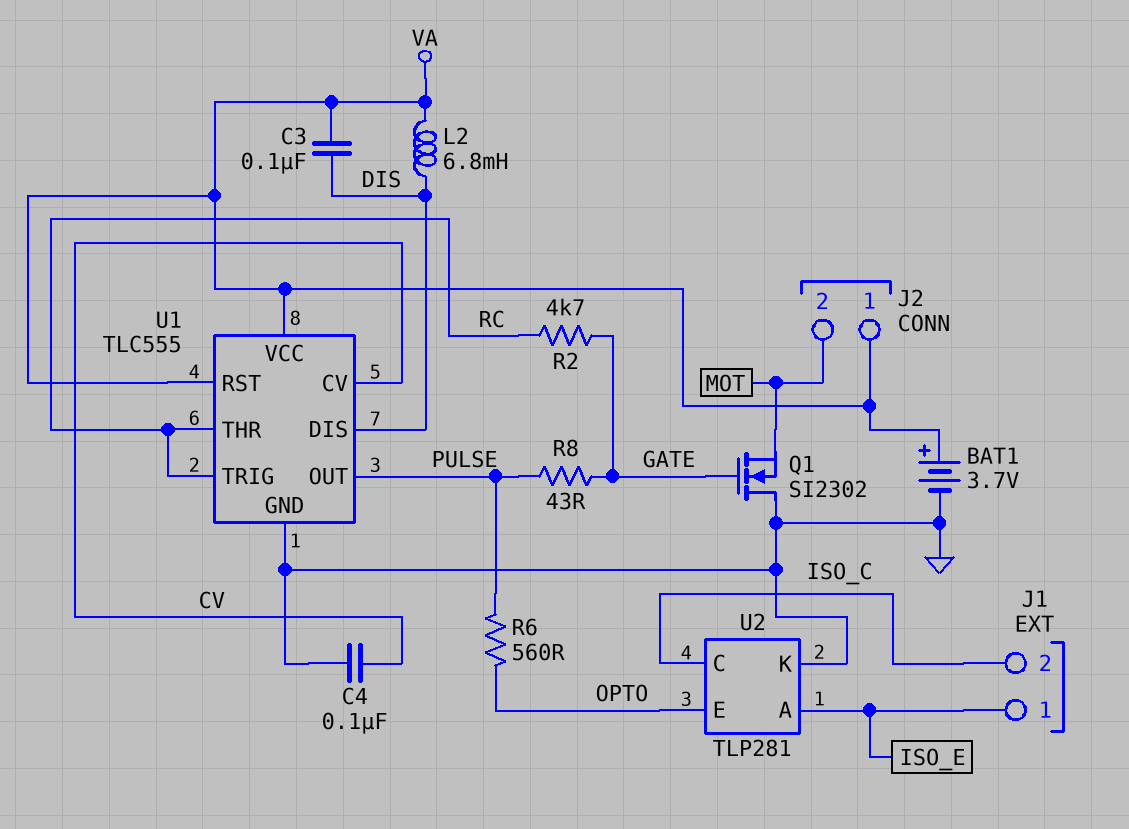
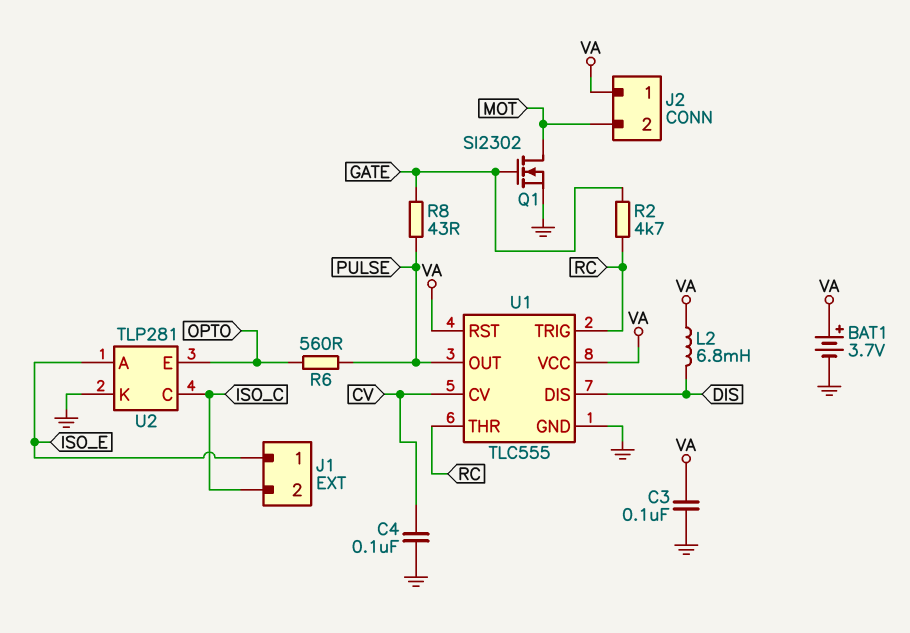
C3: 100nF (DIS, VA) -> 100nF (GND, VA)
Q1: NMOS SI2302 (G GATE, D GND, S MOT) -> NMOS SI2302 (G GATE, D MOT, S GND)

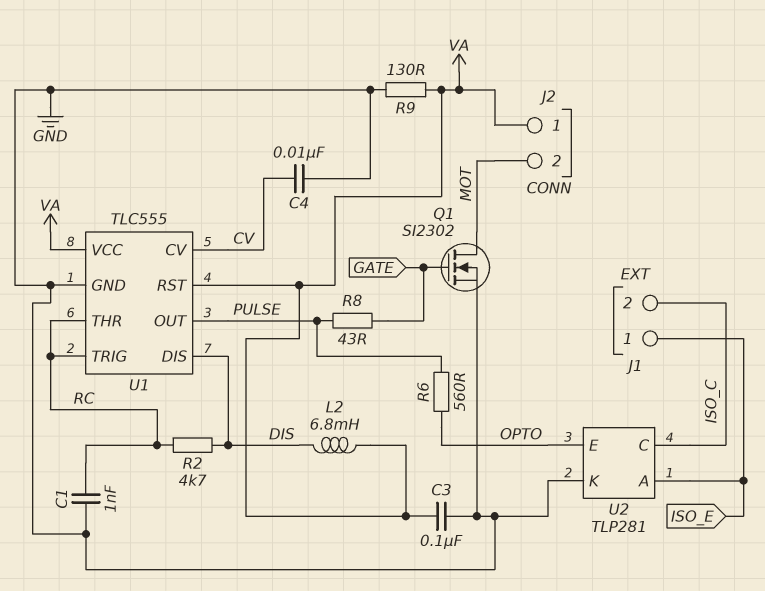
BAT1: 3.7V (plus VA, minus GND) -> none
C1: none -> 1nF (GND, RC)
C4: 100nF (CV, GND) -> 10nF (CV, GND)
R2: 4.7k (GATE, RC) -> 4.7k (DIS, RC)
R9: none -> 130 (GND, VA)

